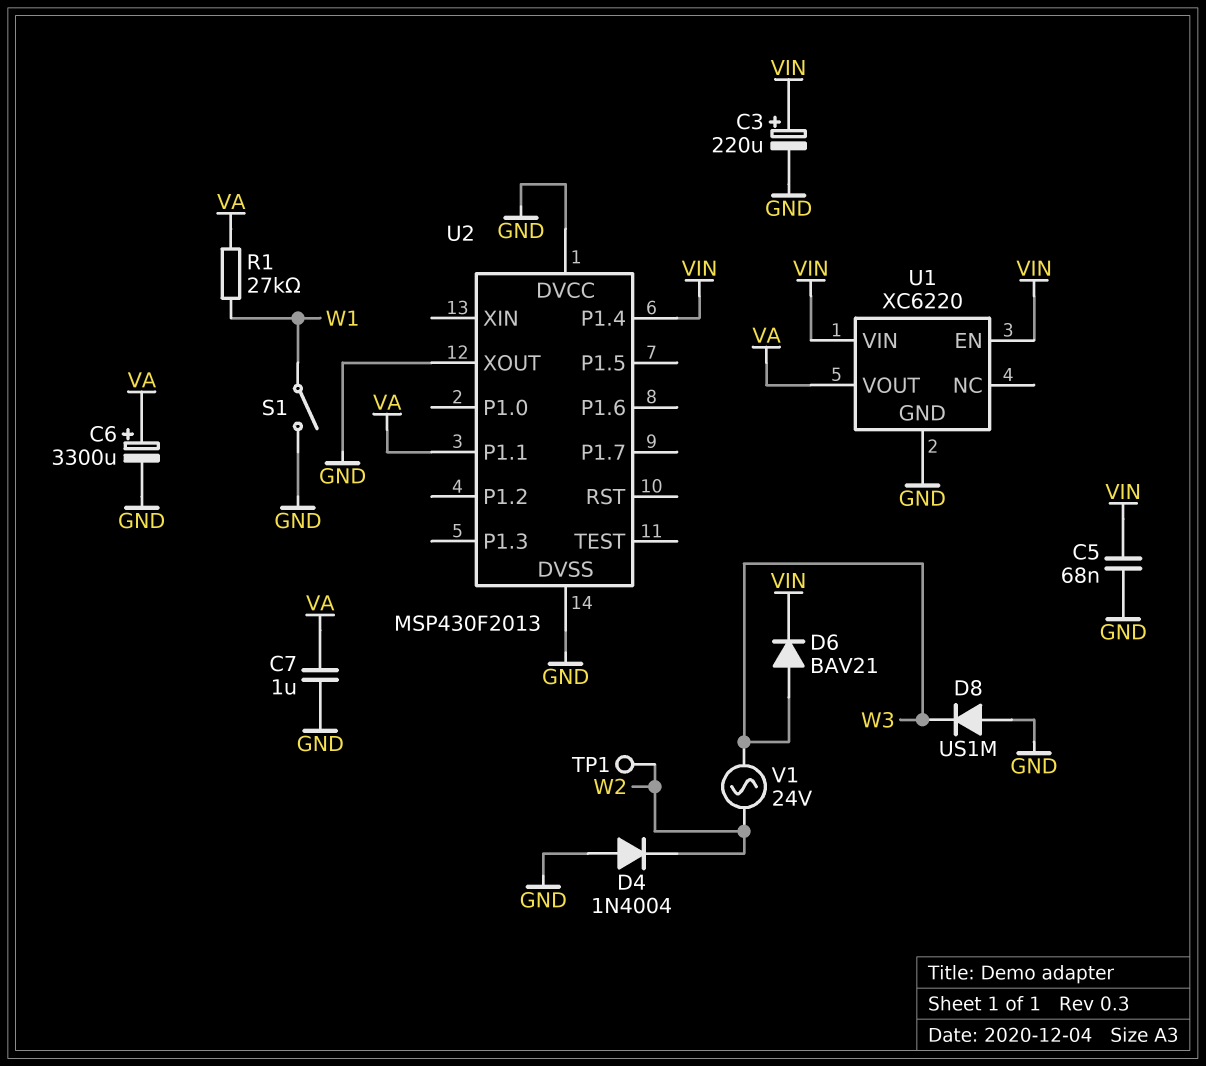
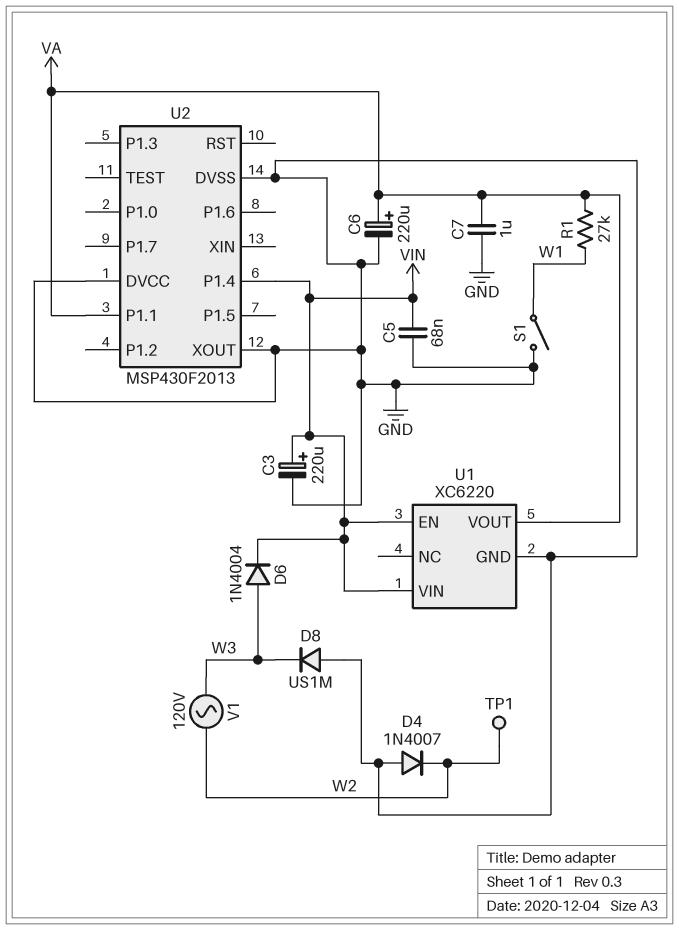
C6: 3300uF (plus VA, minus GND) -> 220uF (plus VA, minus GND)
D4: diode 1N4004 (A GND, K W2) -> diode 1N4007 (A GND, K W2)
D6: diode BAV21 (A W3, K VIN) -> diode 1N4004 (A W3, K VIN)
V1: AC 24V (W2, W3) -> AC 120V (W2, W3)

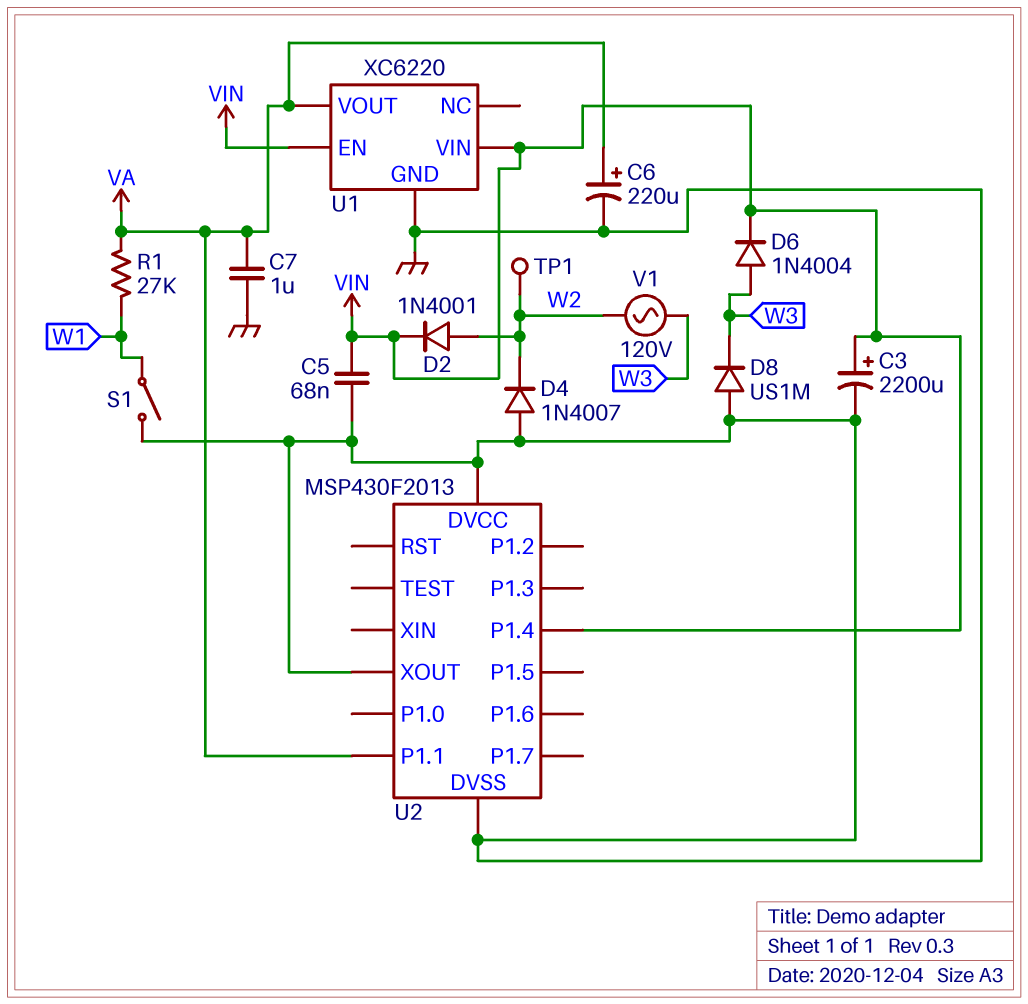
C3: 220uF (plus VIN, minus GND) -> 2200uF (plus VIN, minus GND)
D2: none -> diode 1N4001 (A W2, K VIN)

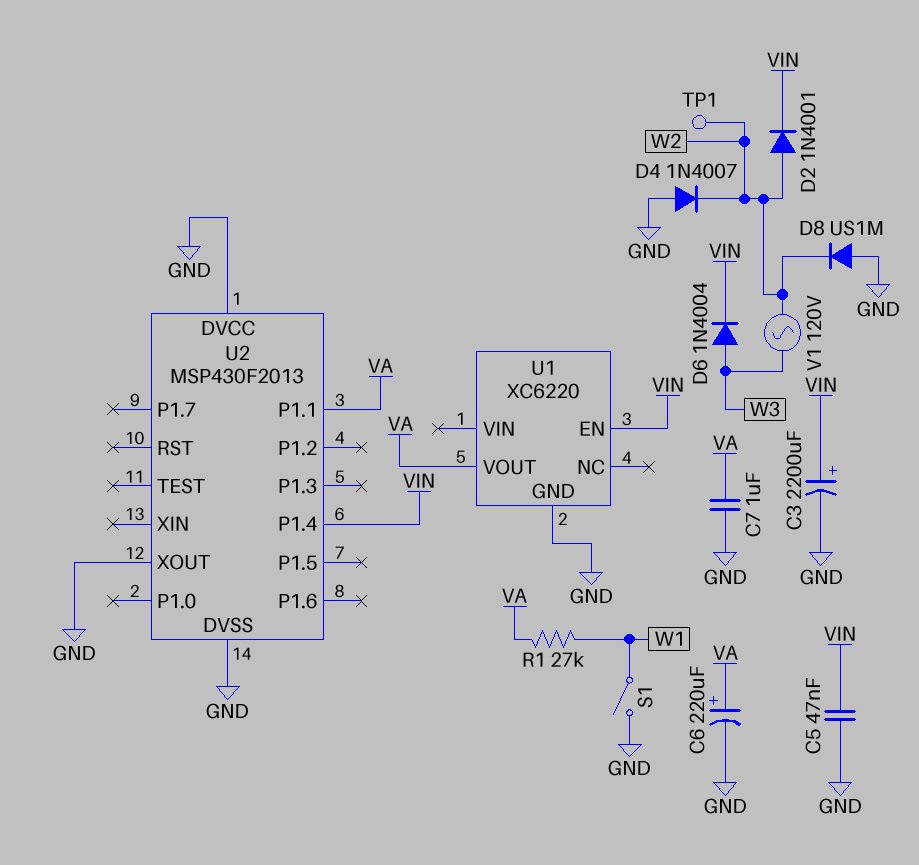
C5: 68nF (GND, VIN) -> 47nF (GND, VIN)
D8: diode US1M (A GND, K W3) -> diode US1M (A GND, K W2)
U1 pin VIN: VIN -> none

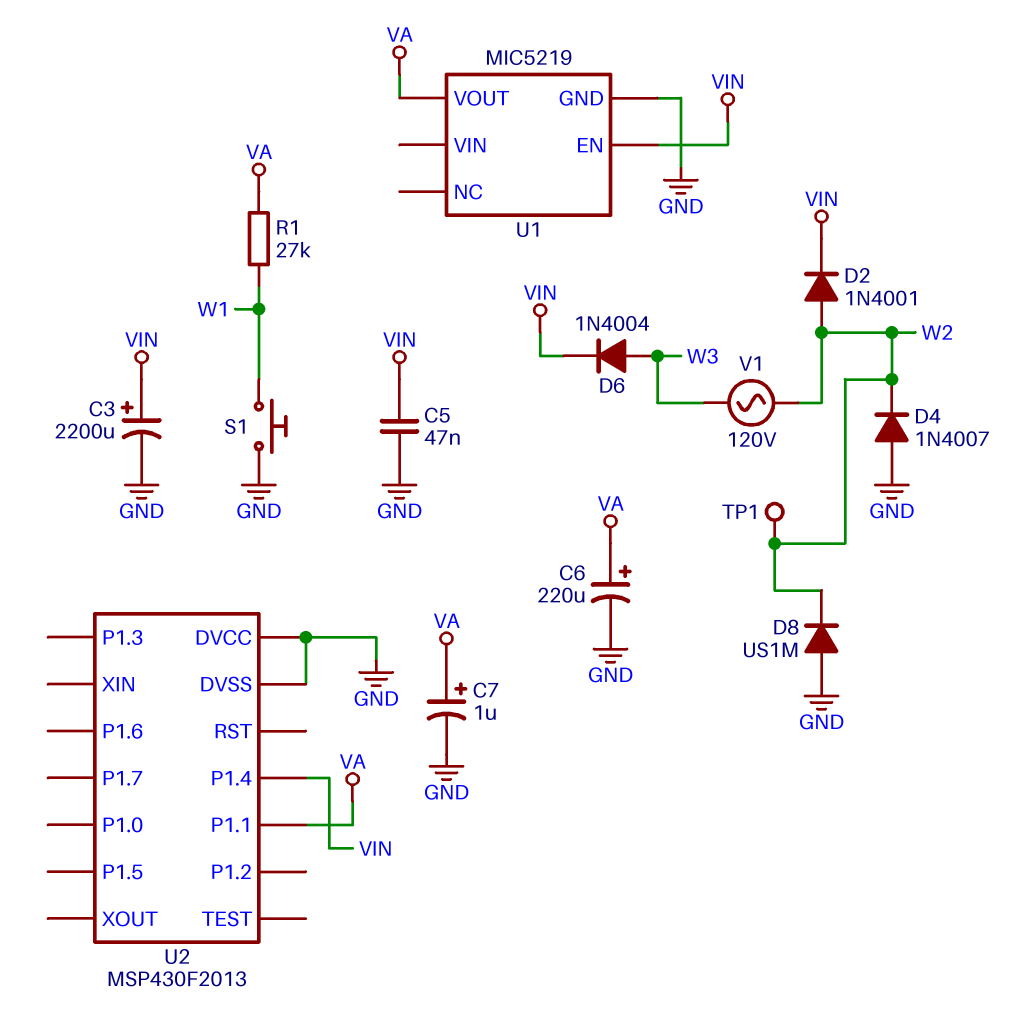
C7: 1uF (GND, VA) -> 1uF (plus VA, minus GND)
S1: switch (GND, W1) -> button (GND, W1)
U1: XC6220 -> MIC5219
U2 pin XOUT: GND -> none

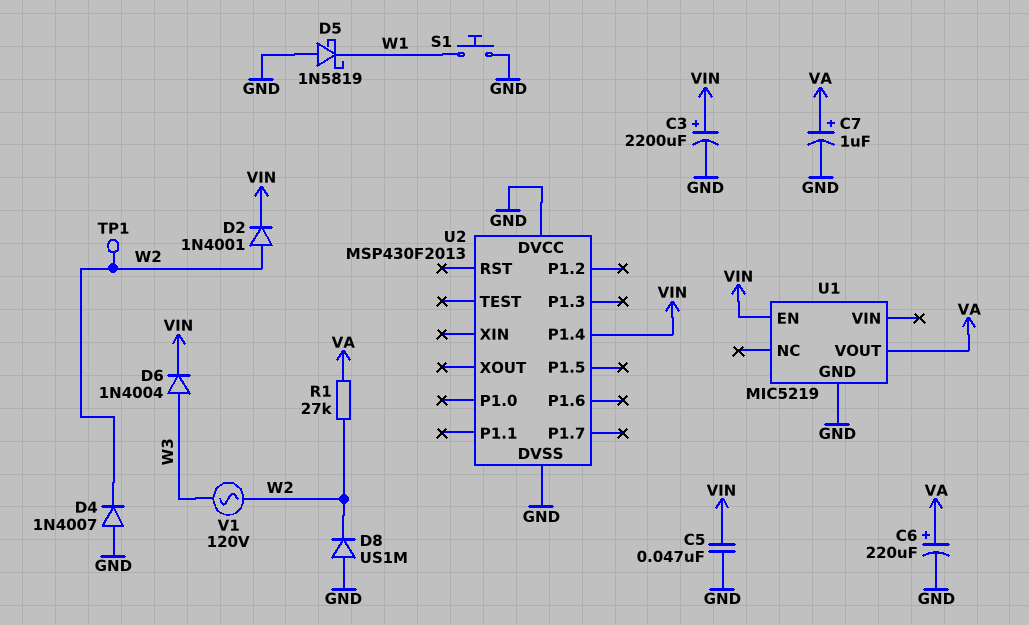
D5: none -> schottky 1N5819 (A GND, K W1)
R1: 27k (VA, W1) -> 27k (VA, W2)
U2 pin P1.1: VA -> none

